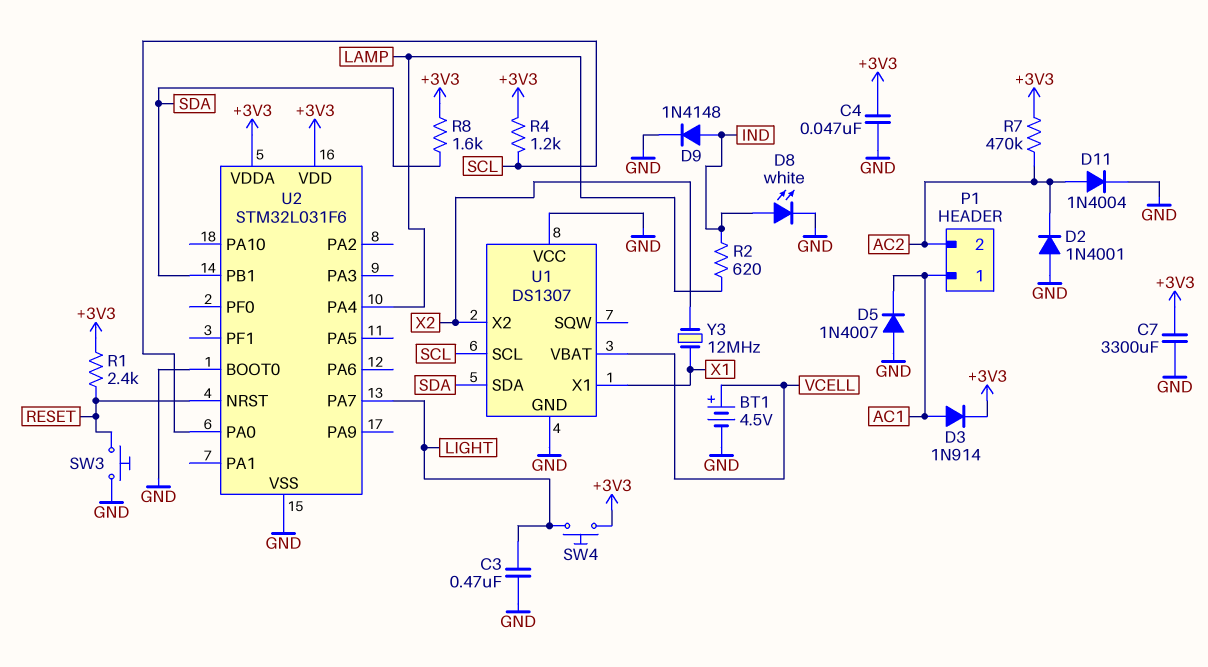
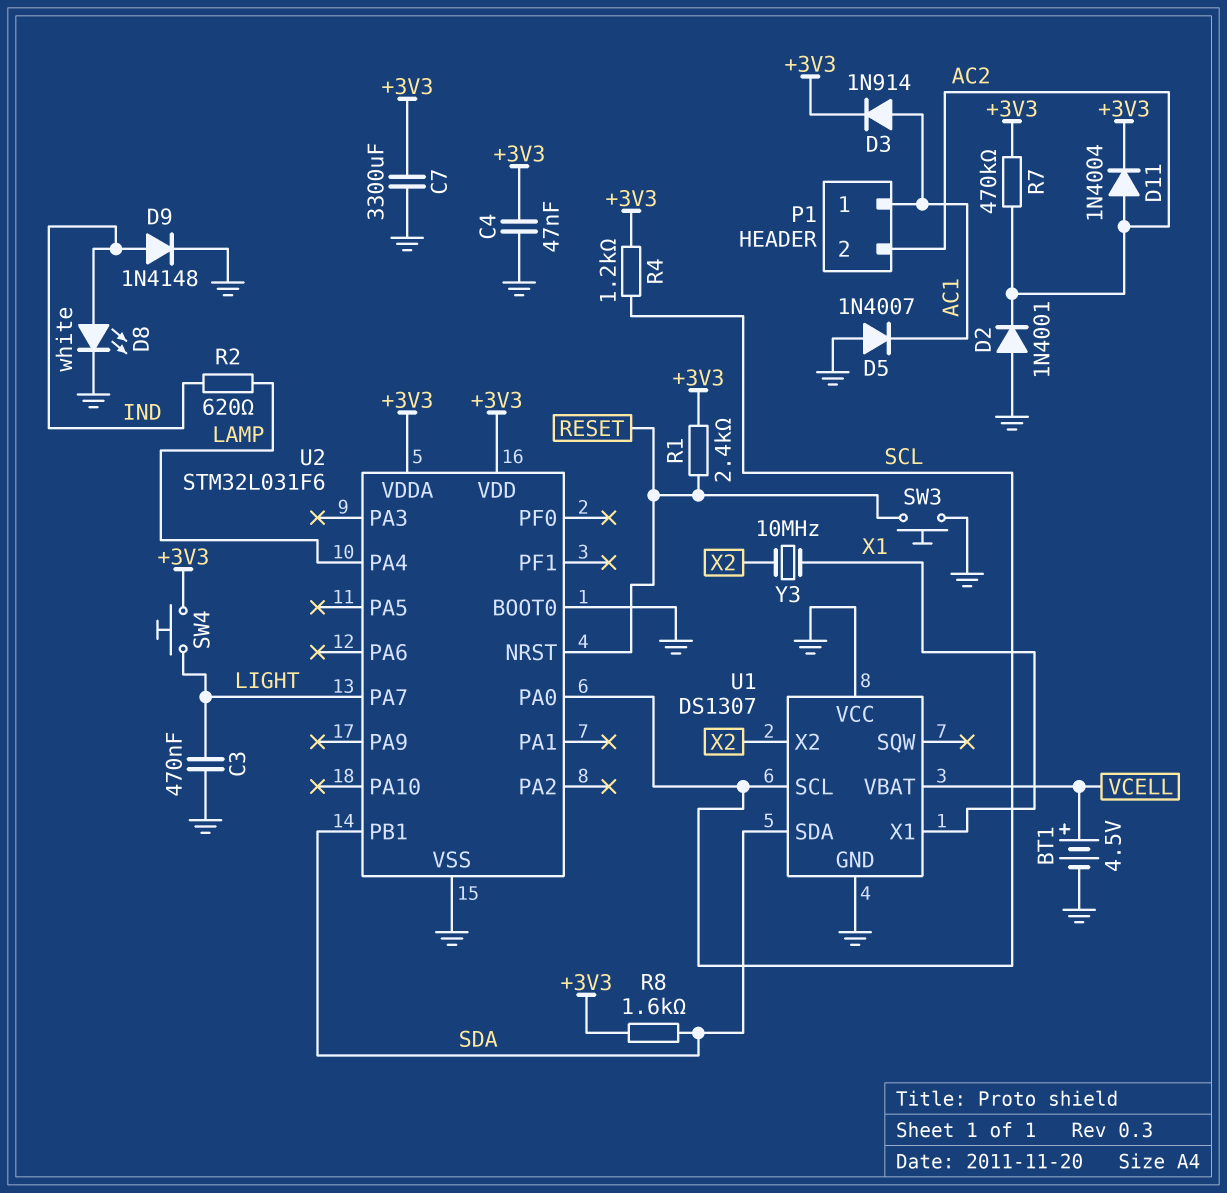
D11: diode 1N4004 (A AC2, K GND) -> diode 1N4004 (A AC2, K +3V3)
Y3: 12MHz (X1, X2) -> 10MHz (X1, X2)

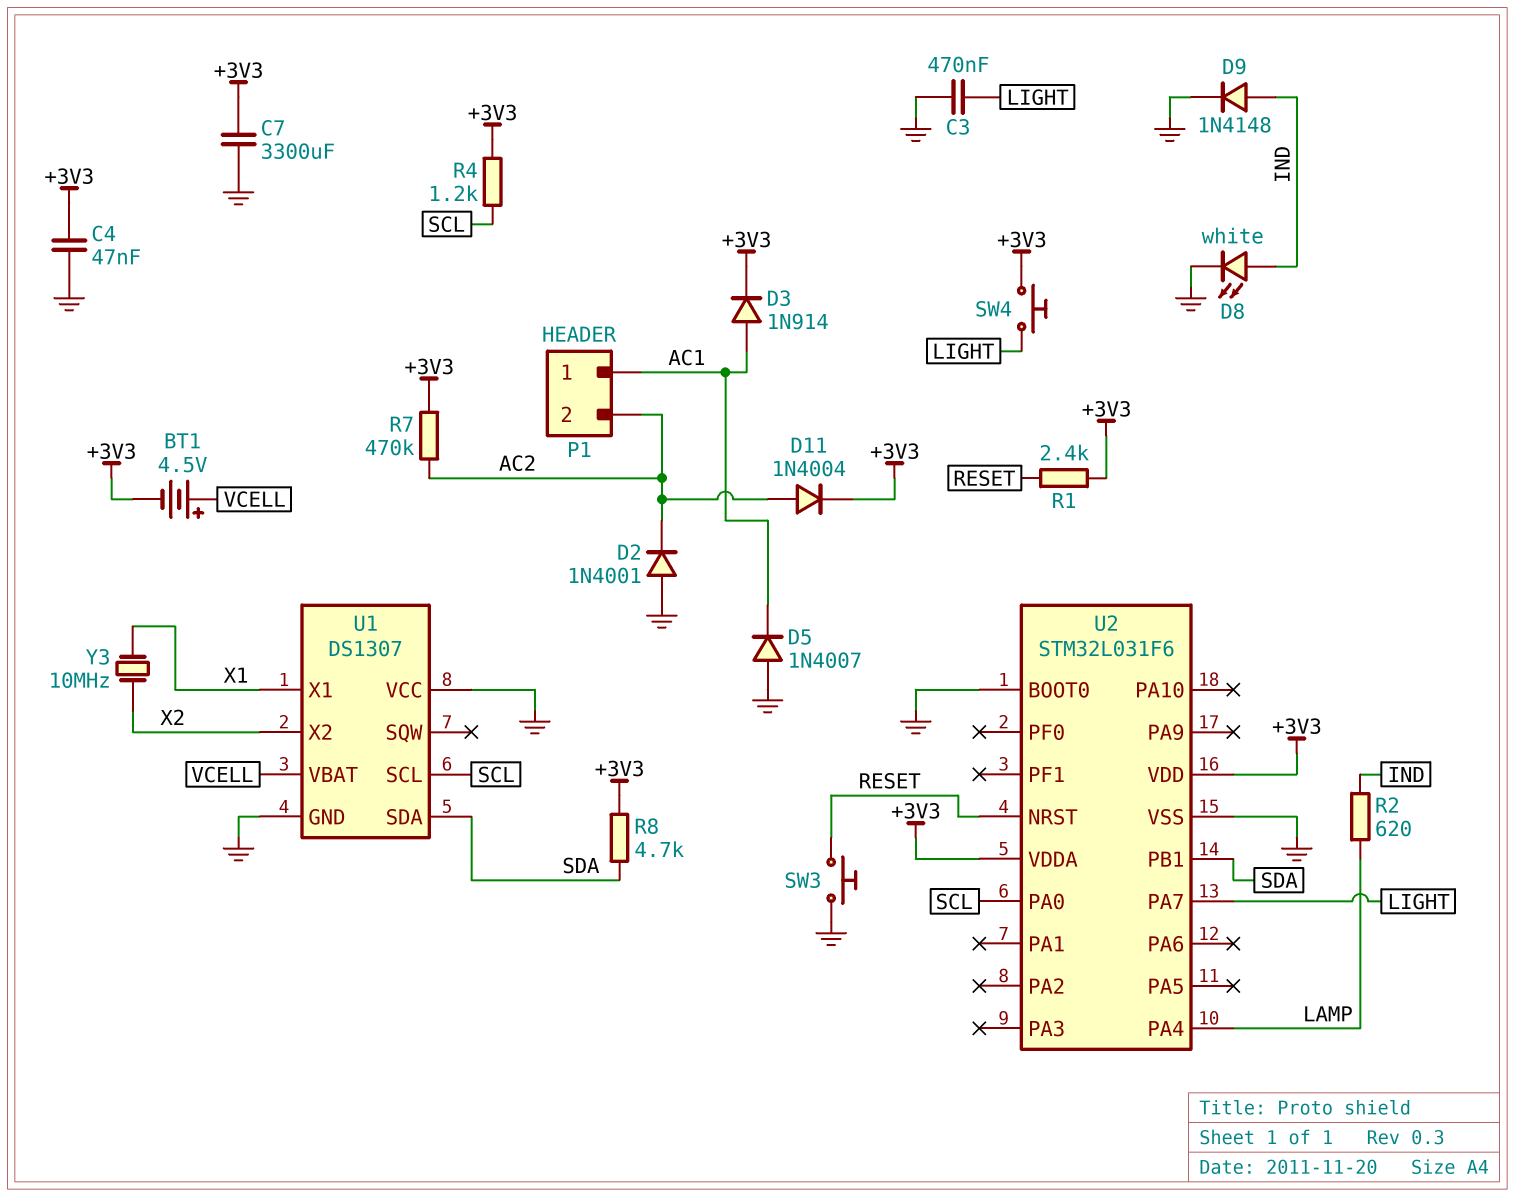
BT1: 4.5V (plus VCELL, minus GND) -> 4.5V (plus VCELL, minus +3V3)
R8: 1.6k (+3V3, SDA) -> 4.7k (+3V3, SDA)

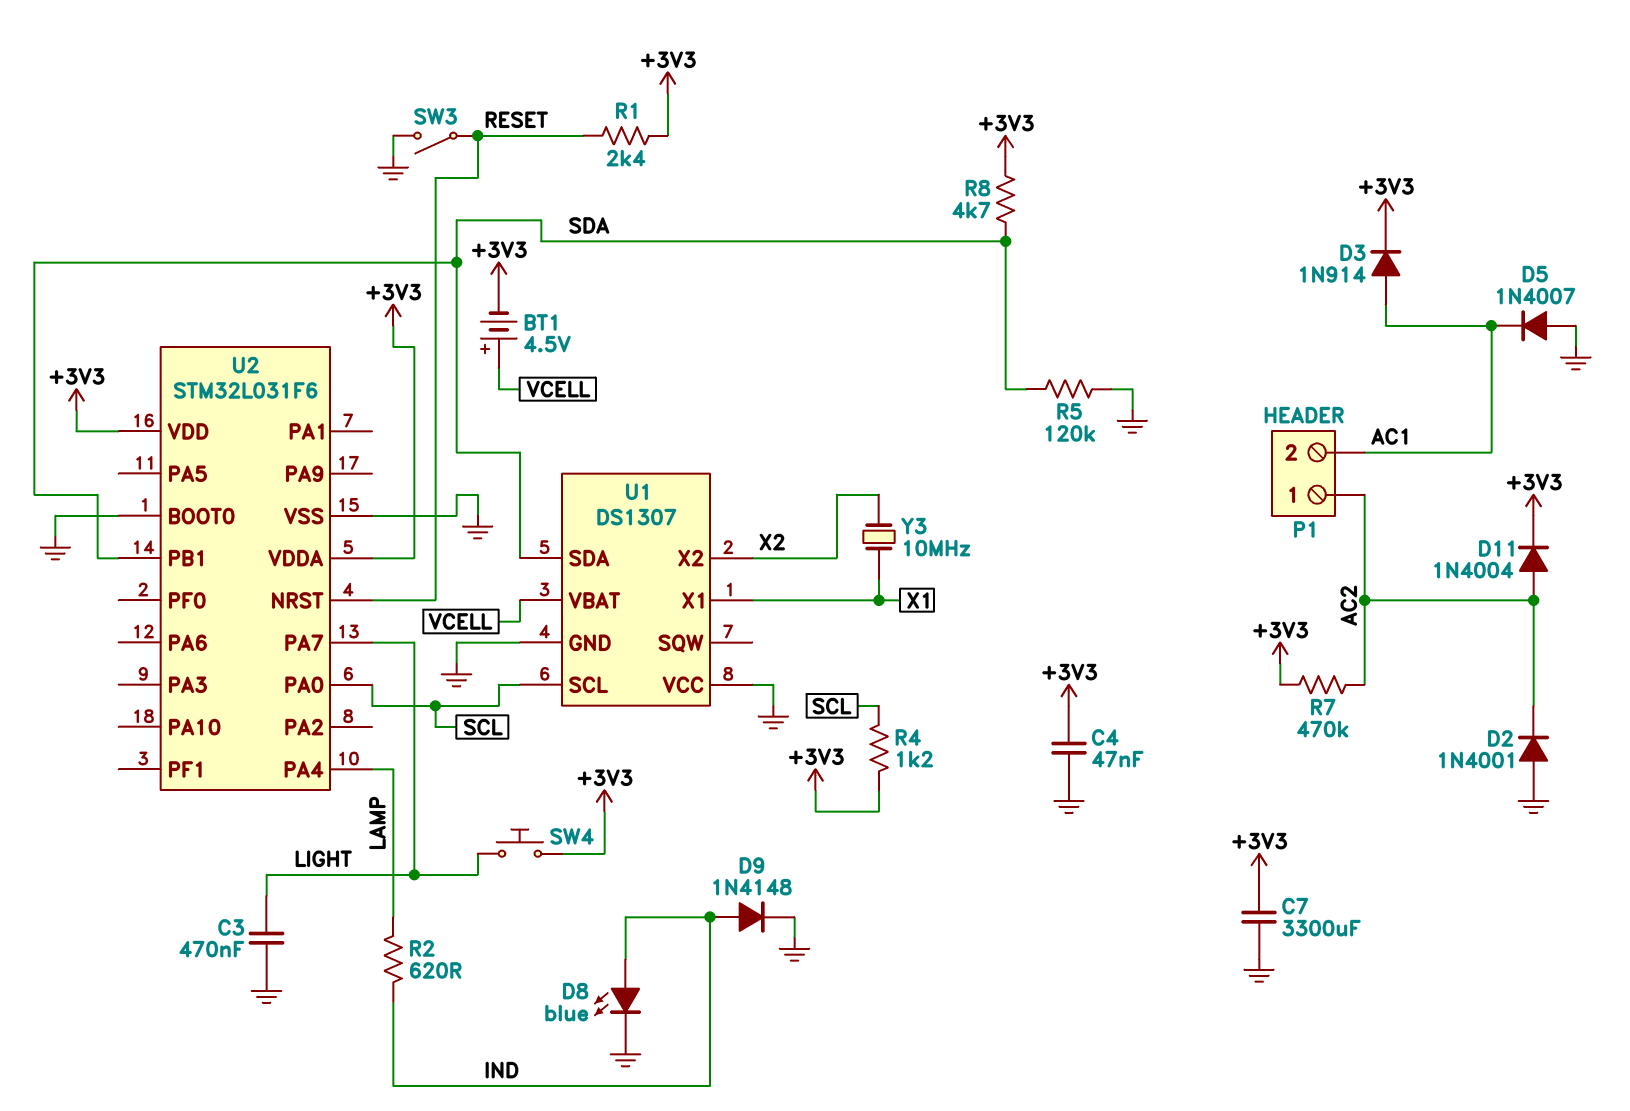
D8: LED white (A IND, K GND) -> LED blue (A IND, K GND)
P1 pin 1: AC1 -> AC2
P1 pin 2: AC2 -> AC1
R5: none -> 120k (GND, SDA)
SW3: button (GND, RESET) -> switch (GND, RESET)

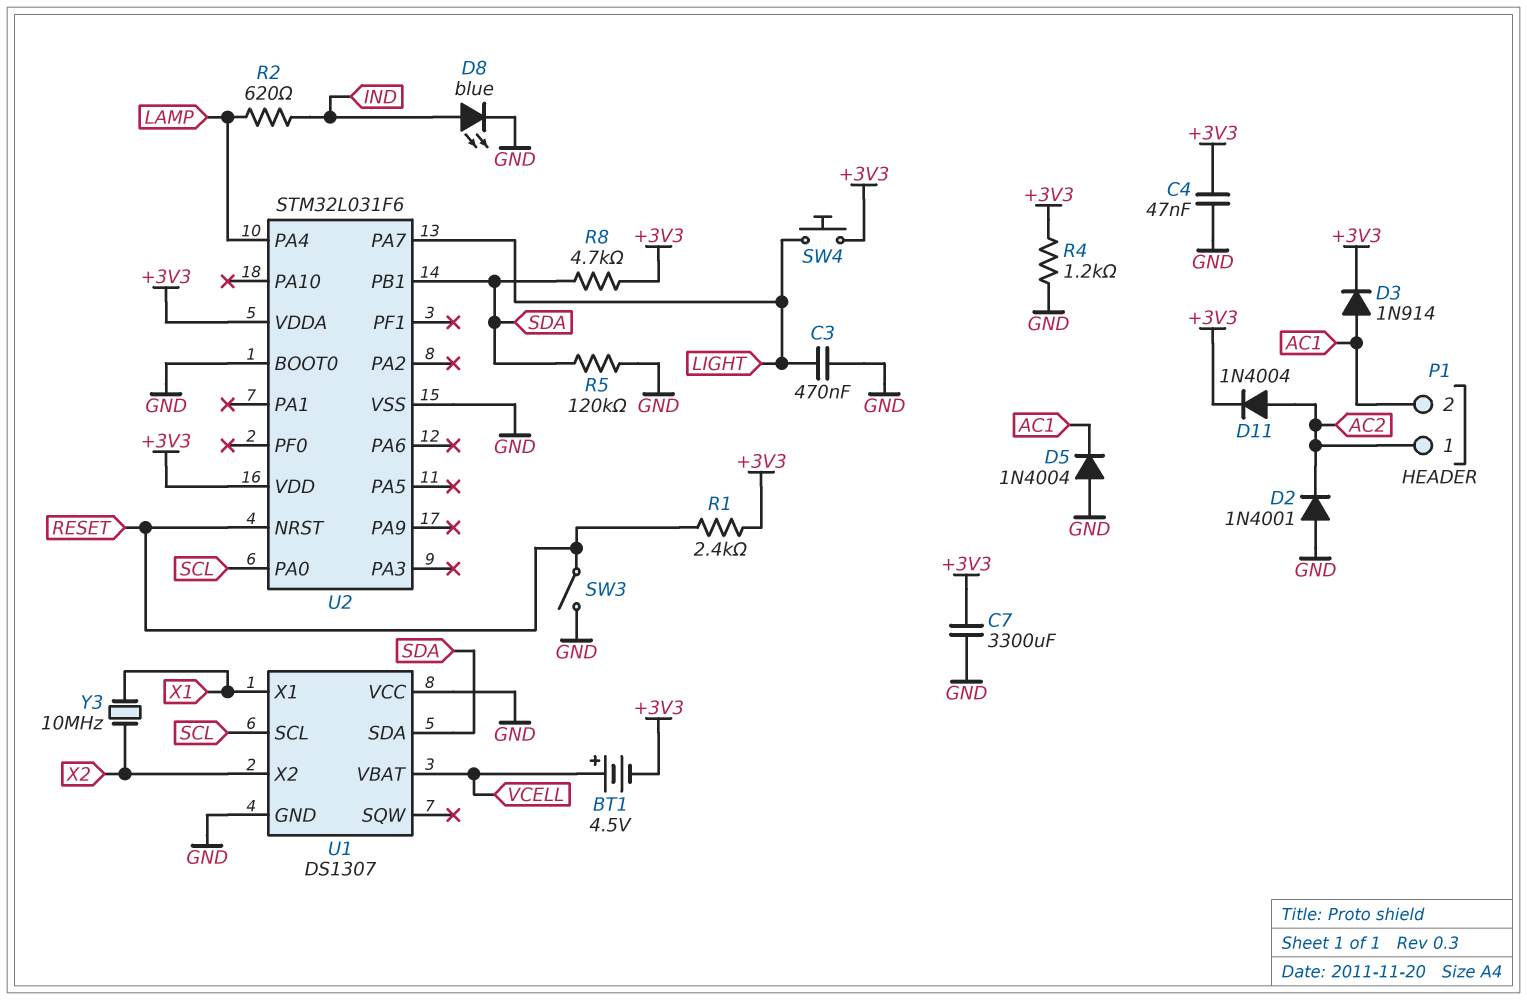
D5: diode 1N4007 (A GND, K AC1) -> diode 1N4004 (A GND, K AC1)
D9: diode 1N4148 (A IND, K GND) -> none
R4: 1.2k (+3V3, SCL) -> 1.2k (+3V3, GND)
R7: 470k (+3V3, AC2) -> none

